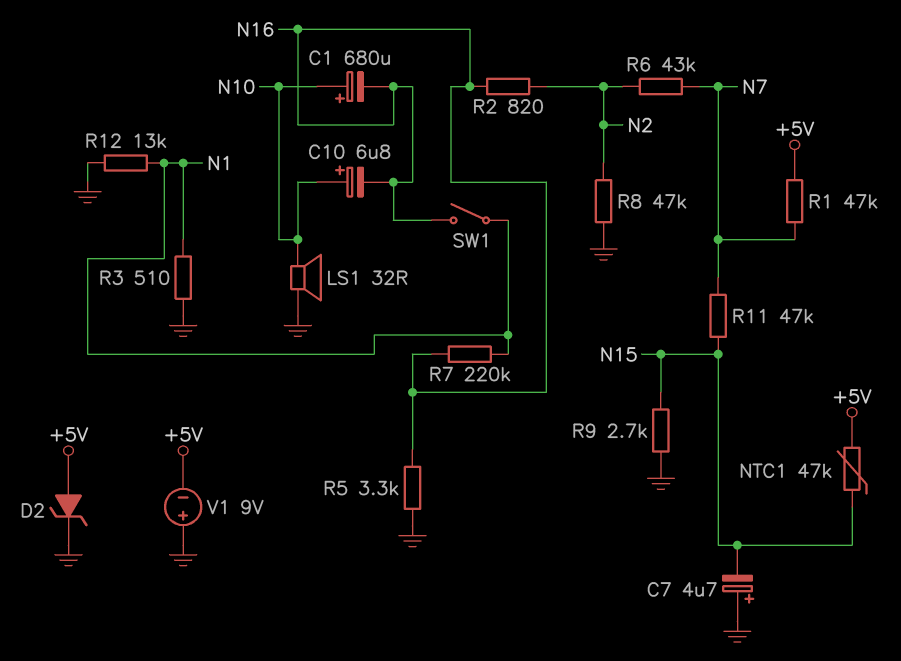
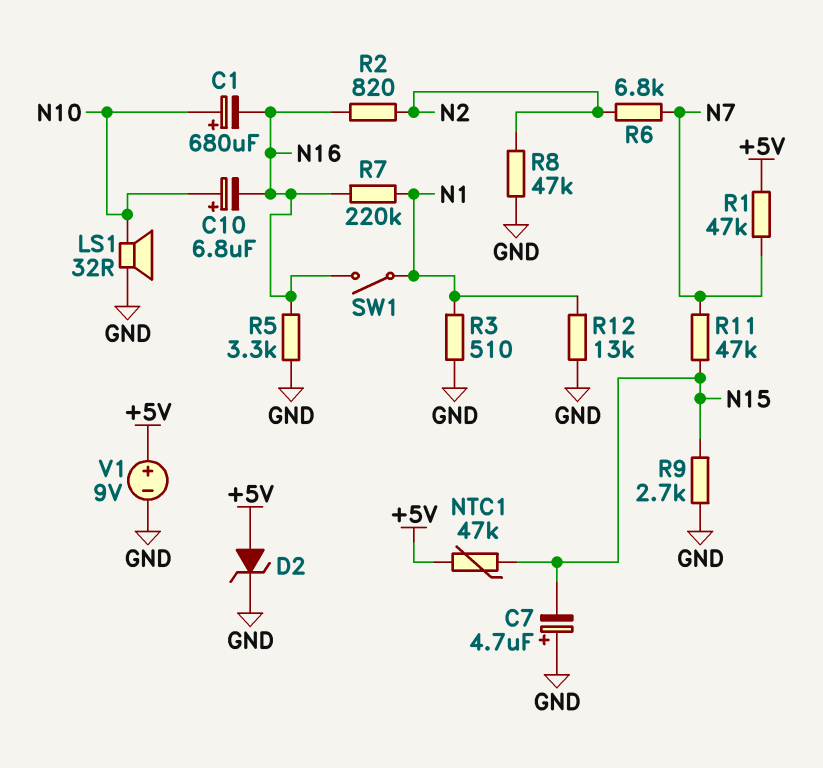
R6: 43k (N2, N7) -> 6.8k (N2, N7)
V1: 9V (plus GND, minus +5V) -> 9V (plus +5V, minus GND)

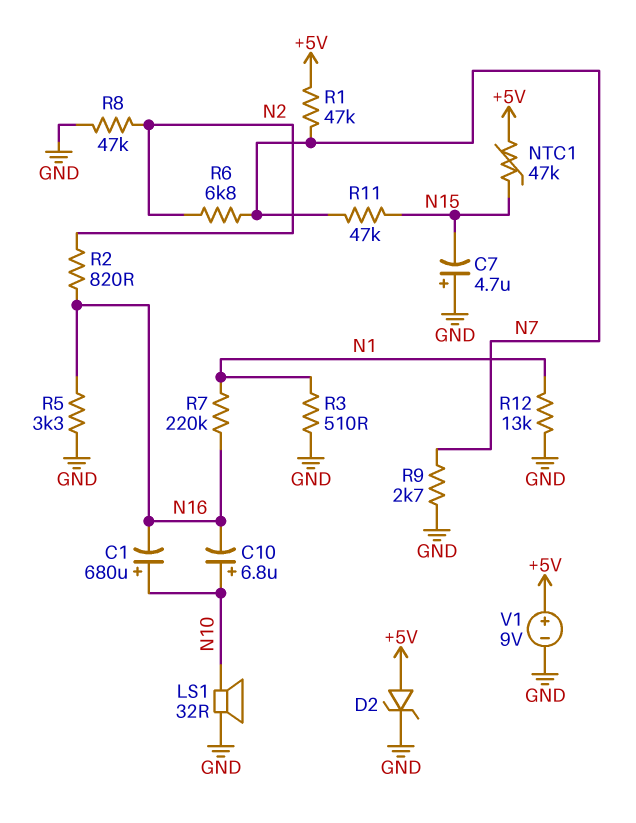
R9: 2.7k (GND, N15) -> 2.7k (GND, N7)
SW1: switch (N1, N16) -> none

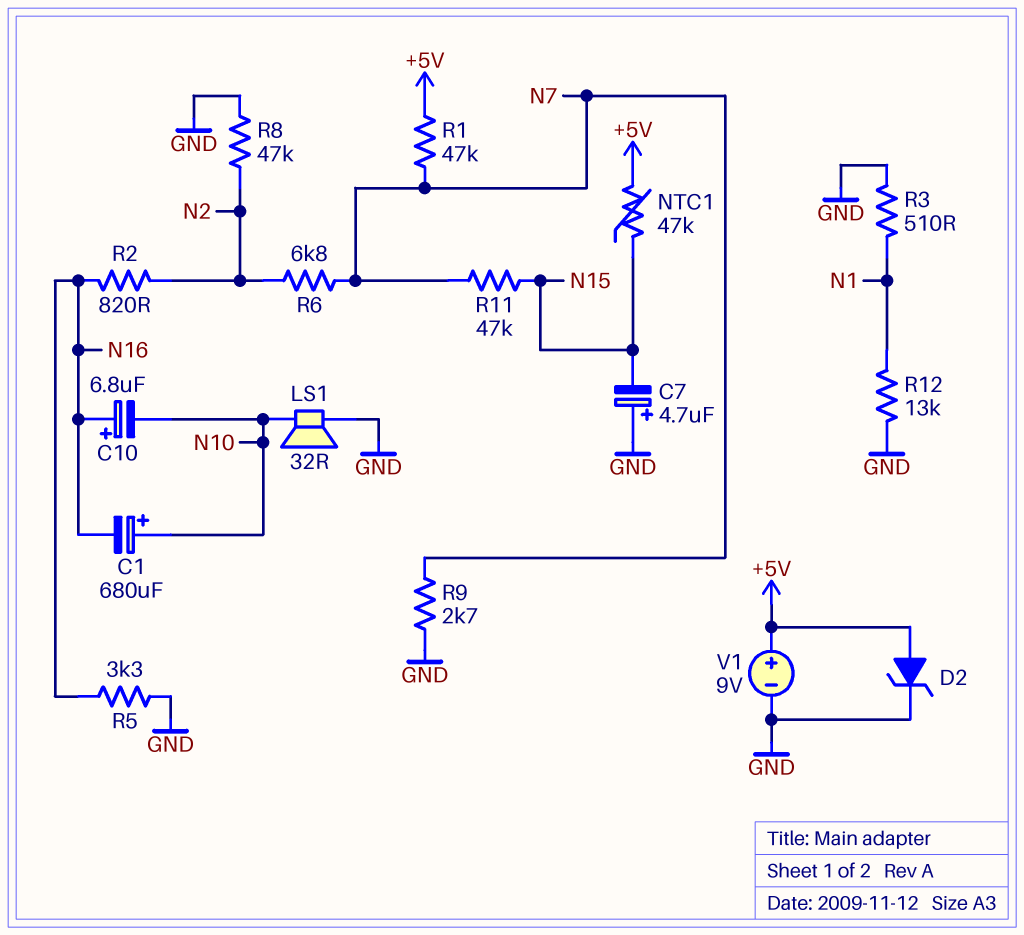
C10: 6.8uF (plus N10, minus N16) -> 6.8uF (plus N16, minus N10)
R7: 220k (N1, N16) -> none

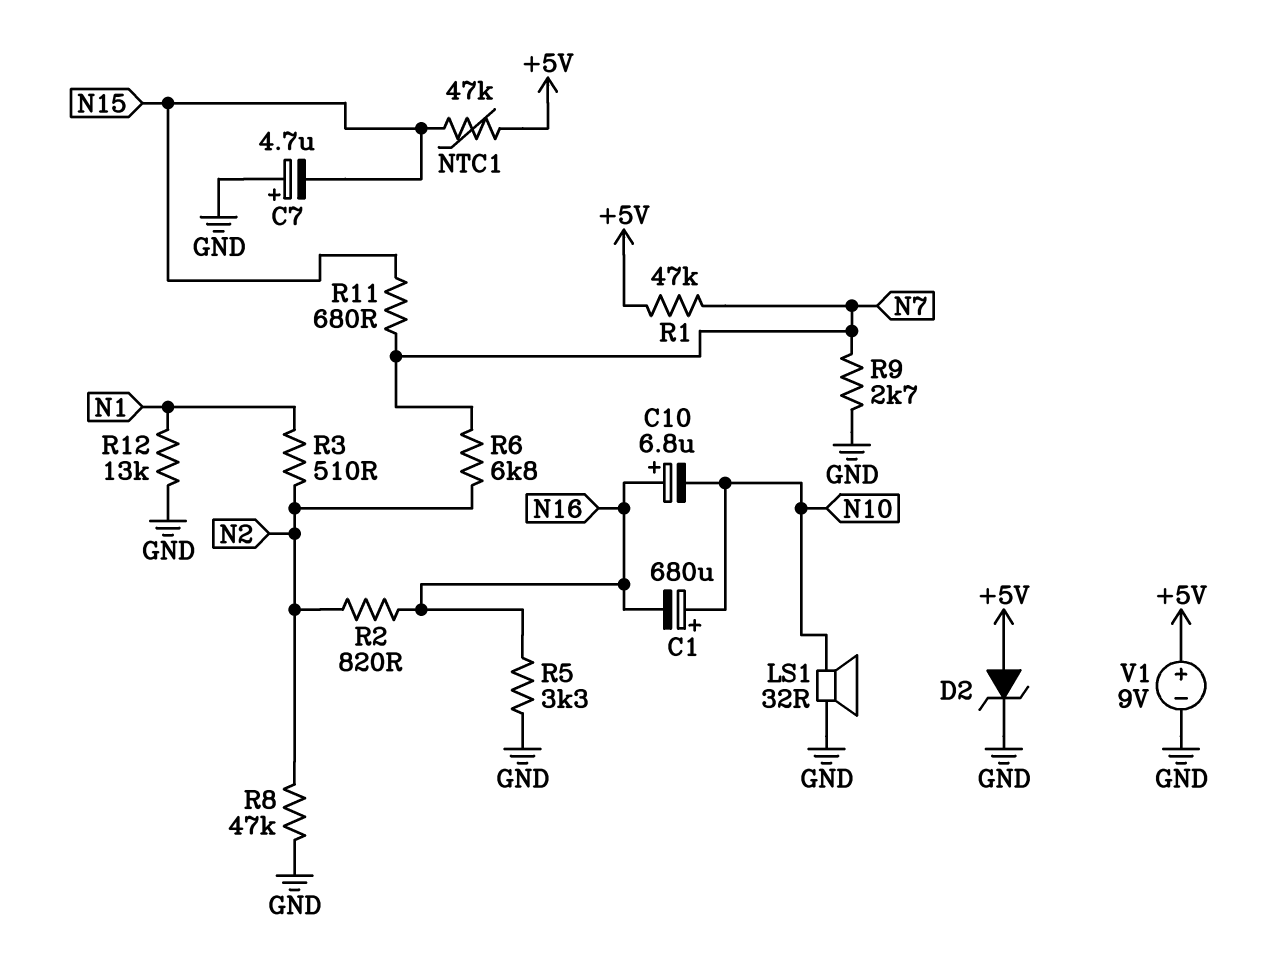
R3: 510 (GND, N1) -> 510 (N1, N2)
R11: 47k (N7, N15) -> 680 (N7, N15)

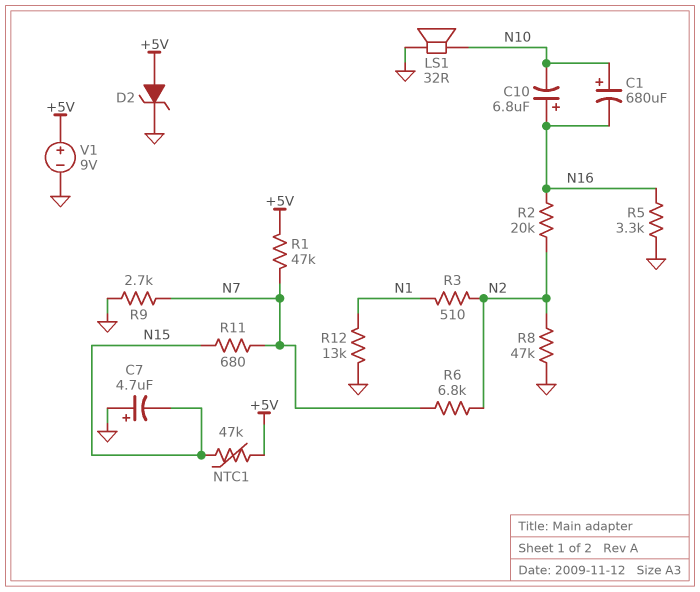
R2: 820 (N2, N16) -> 20k (N2, N16)

